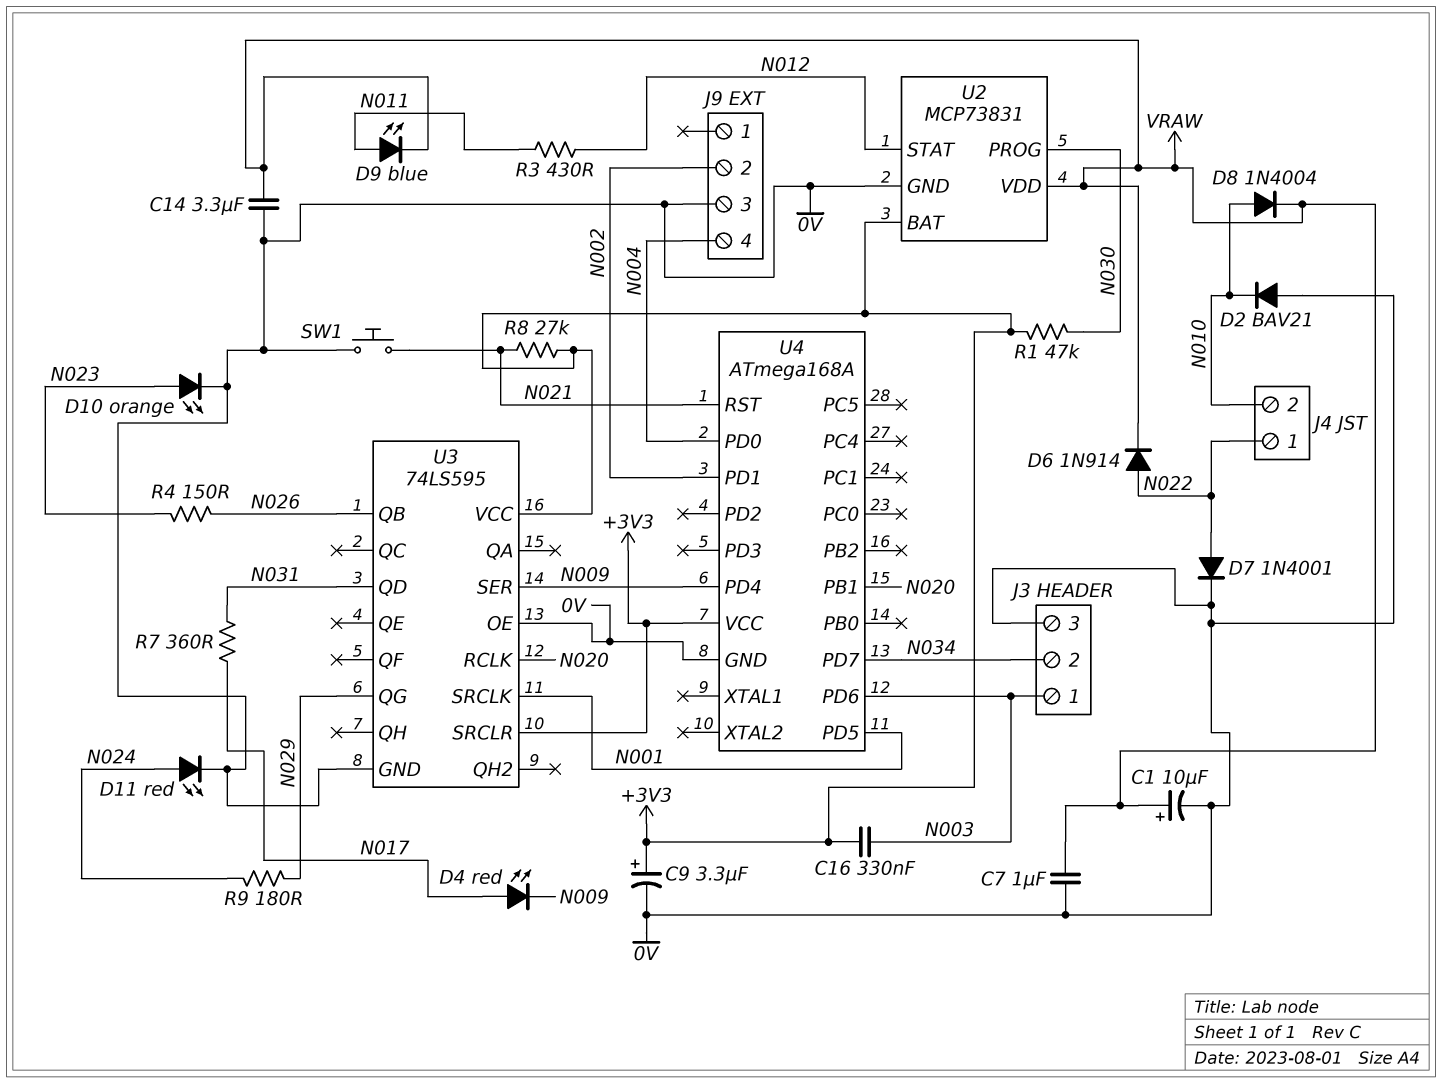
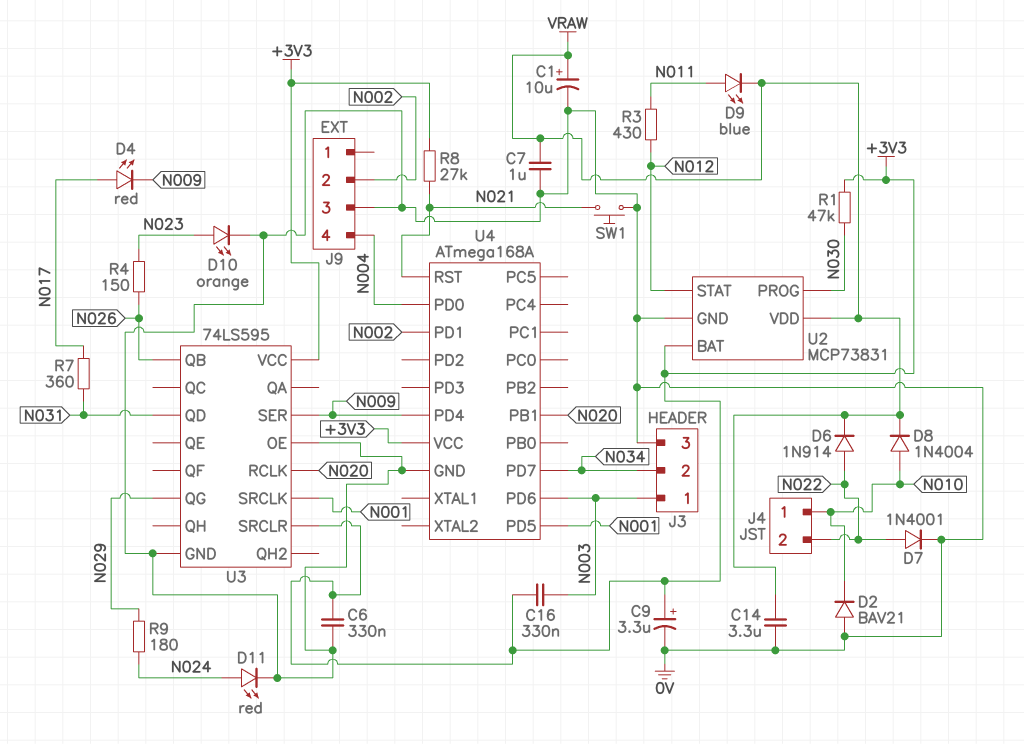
C6: none -> 330nF (+3V3, 0V)
J4 pin 1: N022 -> N010
J4 pin 2: N010 -> N022

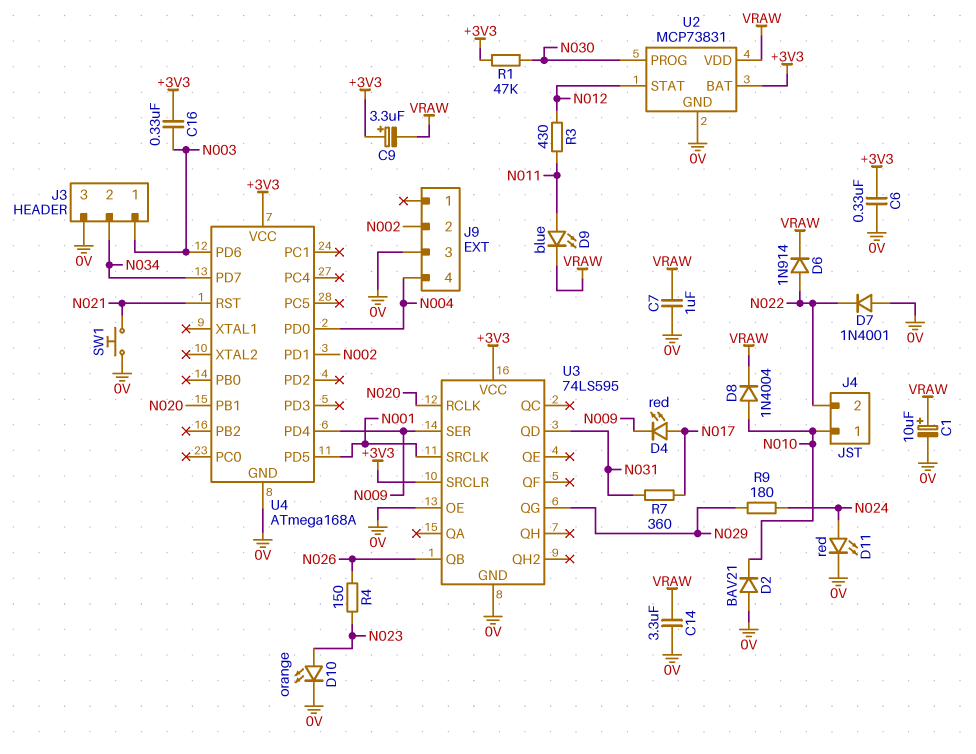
C9: 3.3uF (plus +3V3, minus 0V) -> 3.3uF (plus +3V3, minus VRAW)
D7: diode 1N4001 (A N022, K 0V) -> diode 1N4001 (A 0V, K N022)
R8: 27k (+3V3, N021) -> none

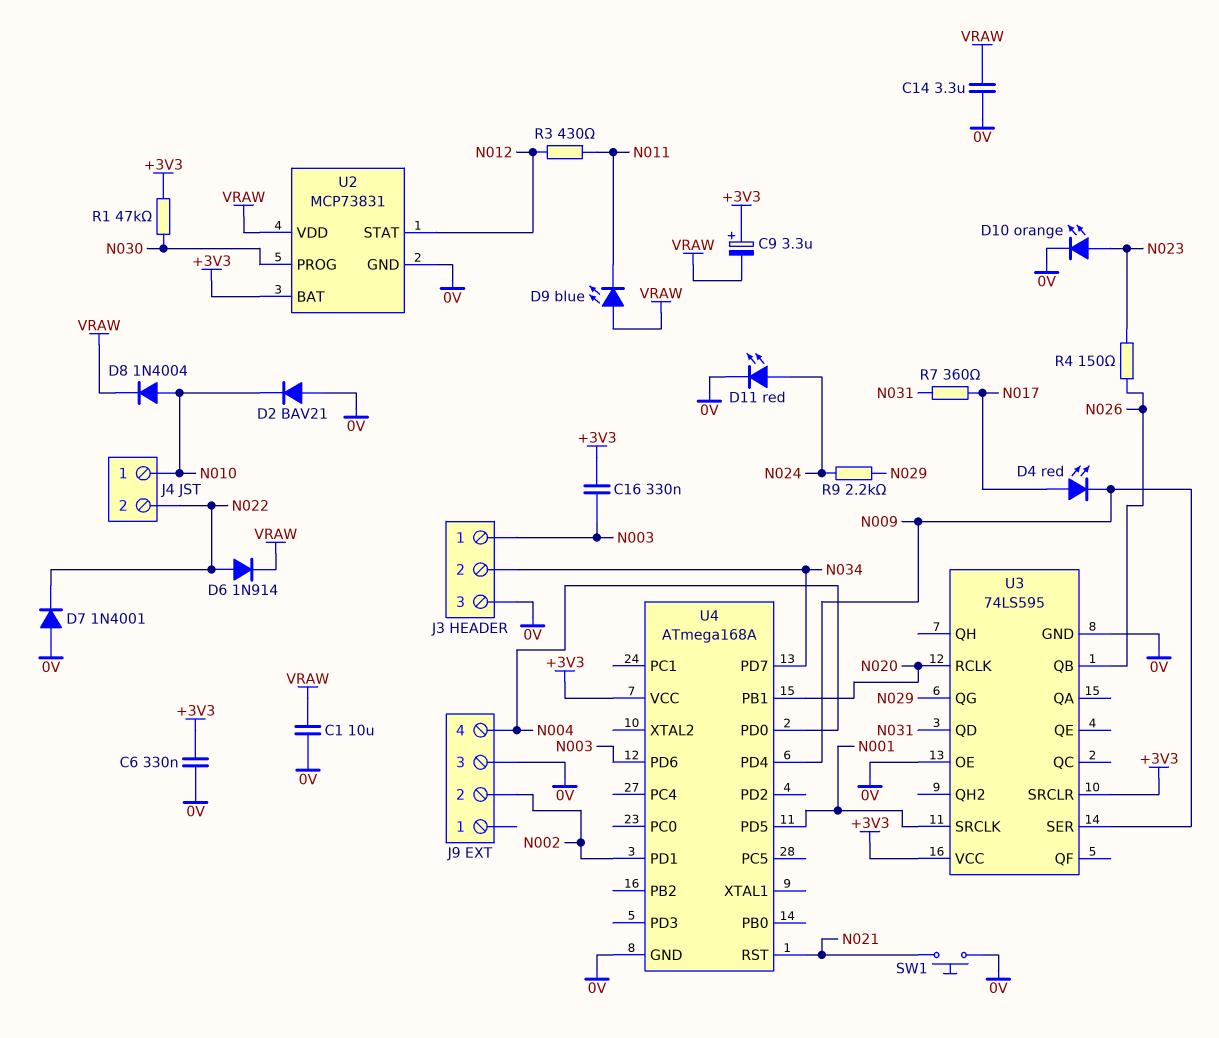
C1: 10uF (plus VRAW, minus 0V) -> 10uF (0V, VRAW)
C7: 1uF (0V, VRAW) -> none
D9: LED blue (A N011, K VRAW) -> LED blue (A VRAW, K N011)
R9: 180 (N024, N029) -> 2.2k (N024, N029)

